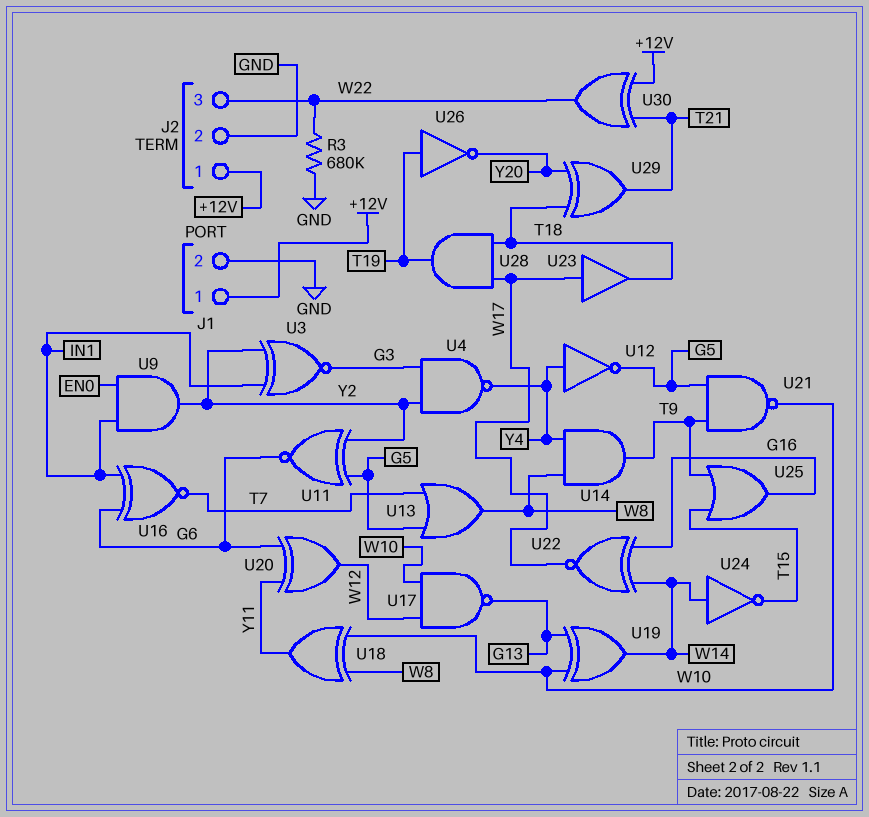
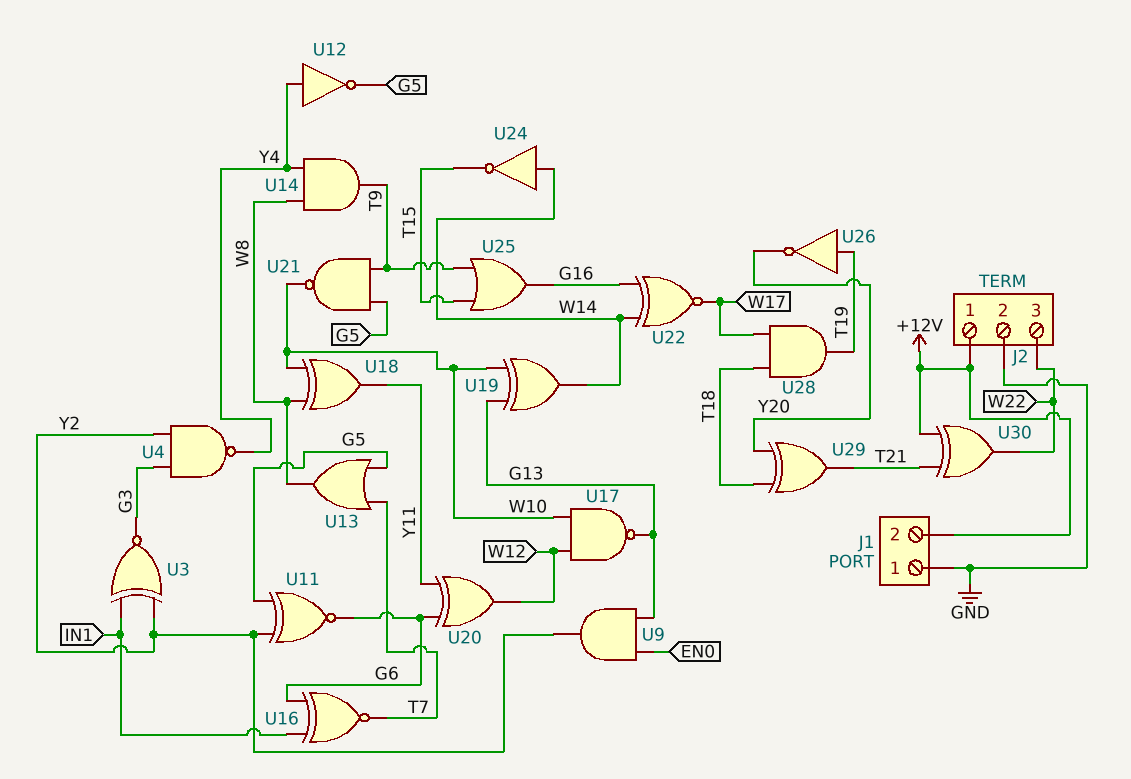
J1 pin 1: +12V -> GND
J1 pin 2: GND -> +12V
R3: 680k (GND, W22) -> none
U9: AND (in EN0, in IN1, out Y2) -> AND (in EN0, in G13, out Y2)
U23: buffer (in W17, out T18) -> none

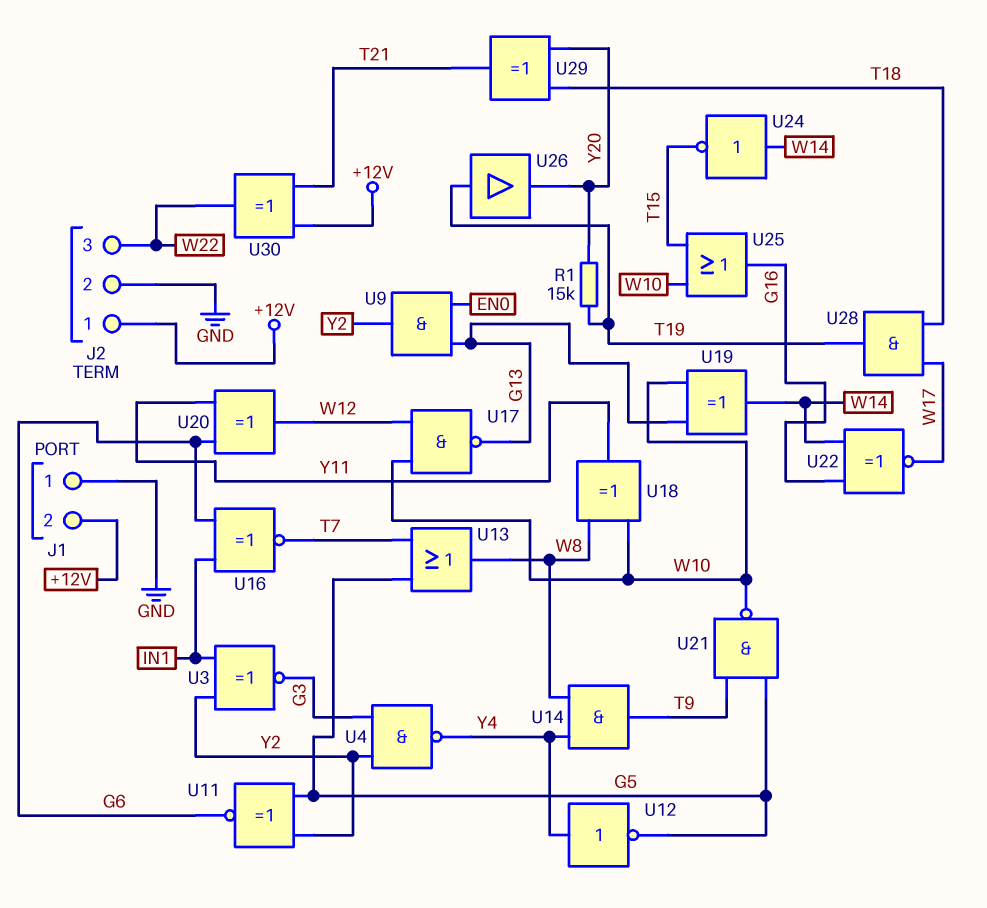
R1: none -> 15k (T19, Y20)
U25: OR (in T9, in T15, out G16) -> OR (in T15, in W10, out G16)
U26: NOT (in T19, out Y20) -> buffer (in T19, out Y20)

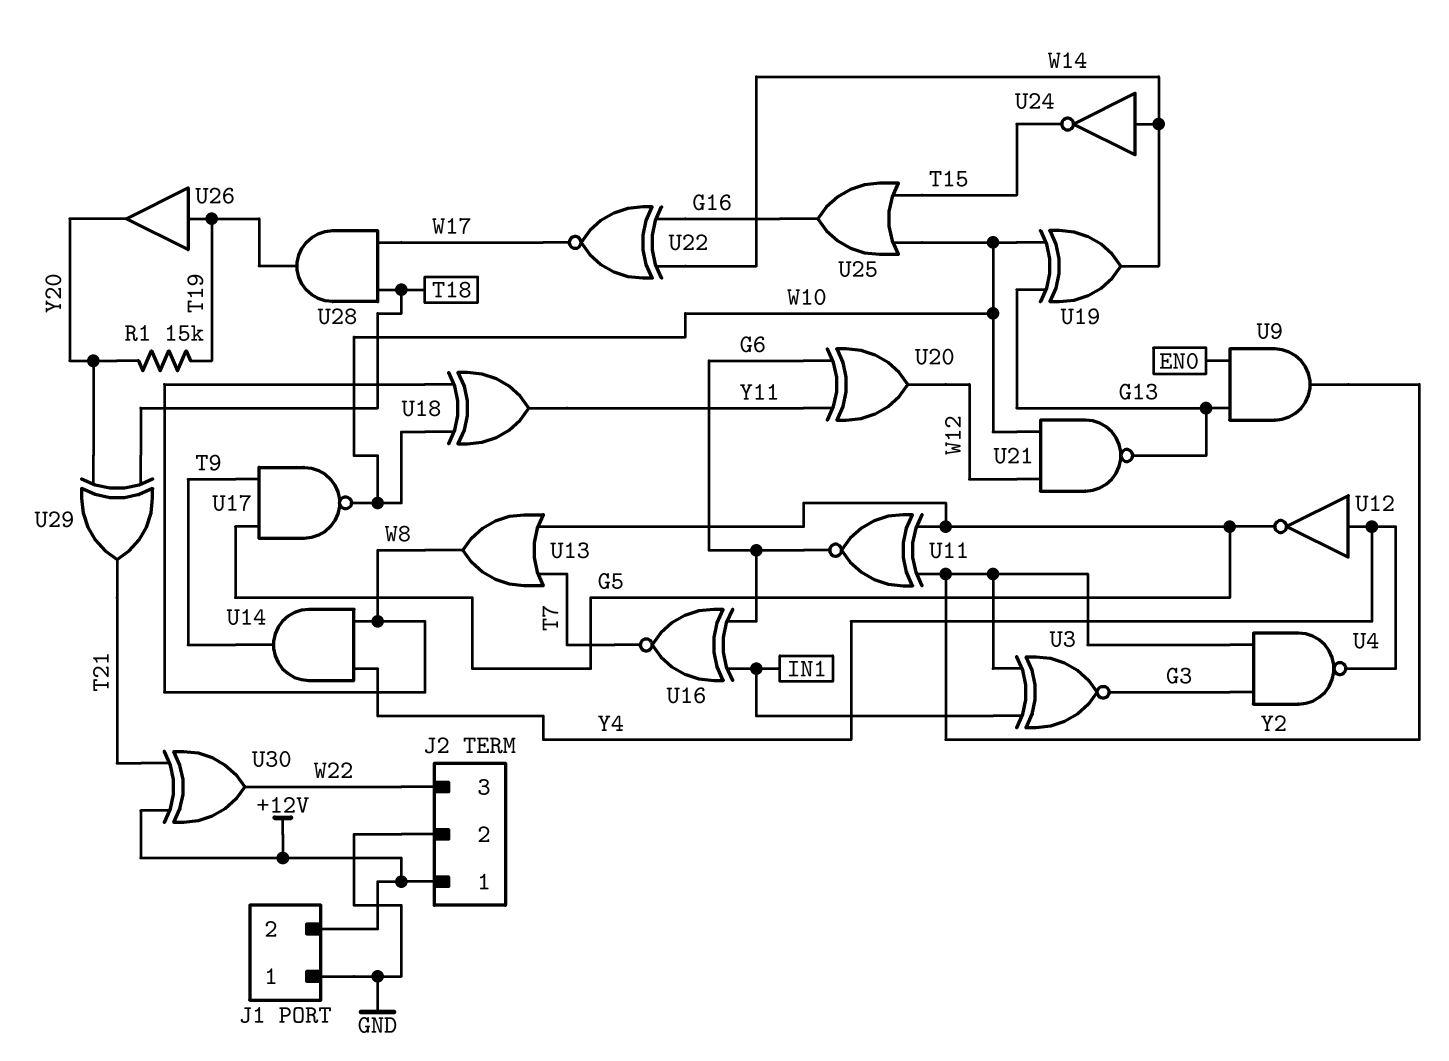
U17: NAND (in W10, in W12, out G13) -> NAND (in G5, in T9, out W10)
U21: NAND (in G5, in T9, out W10) -> NAND (in W10, in W12, out G13)

